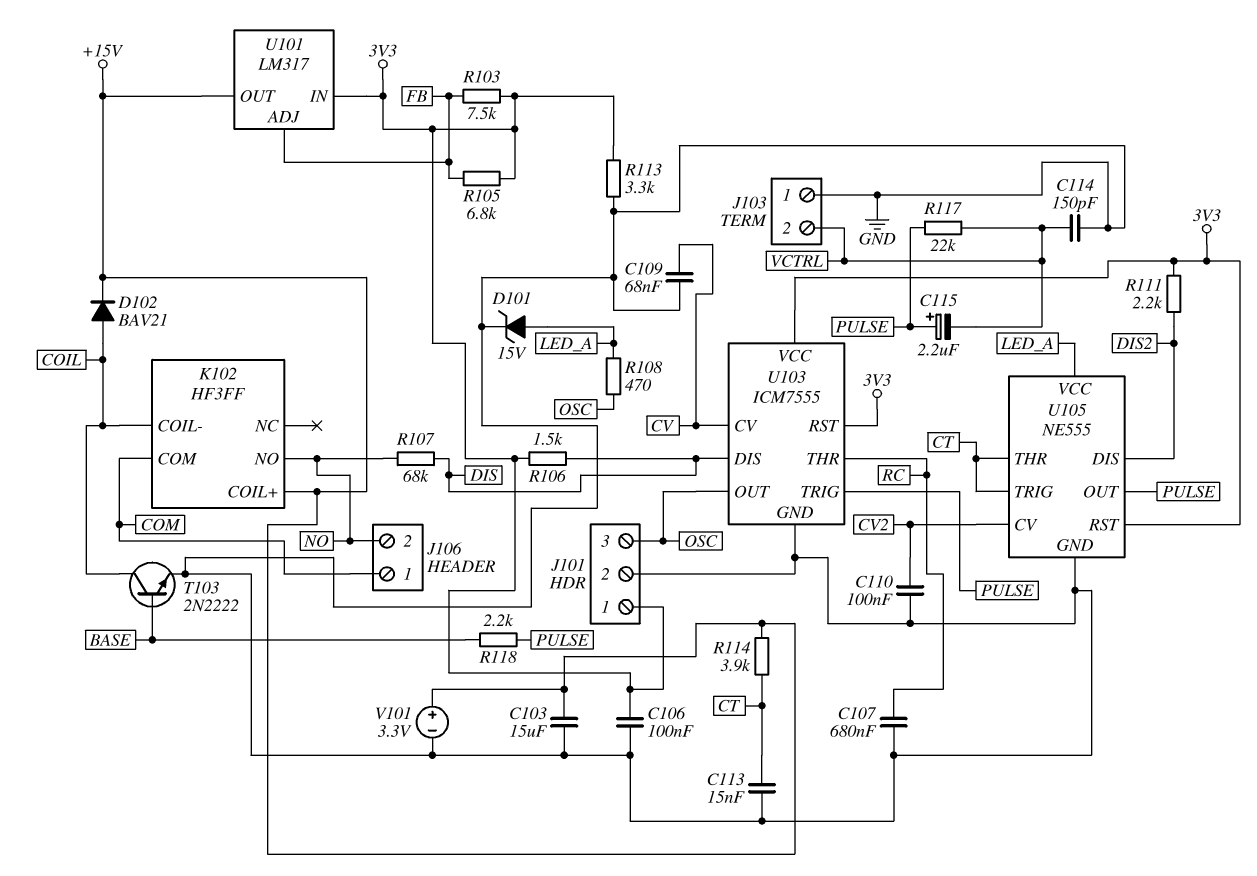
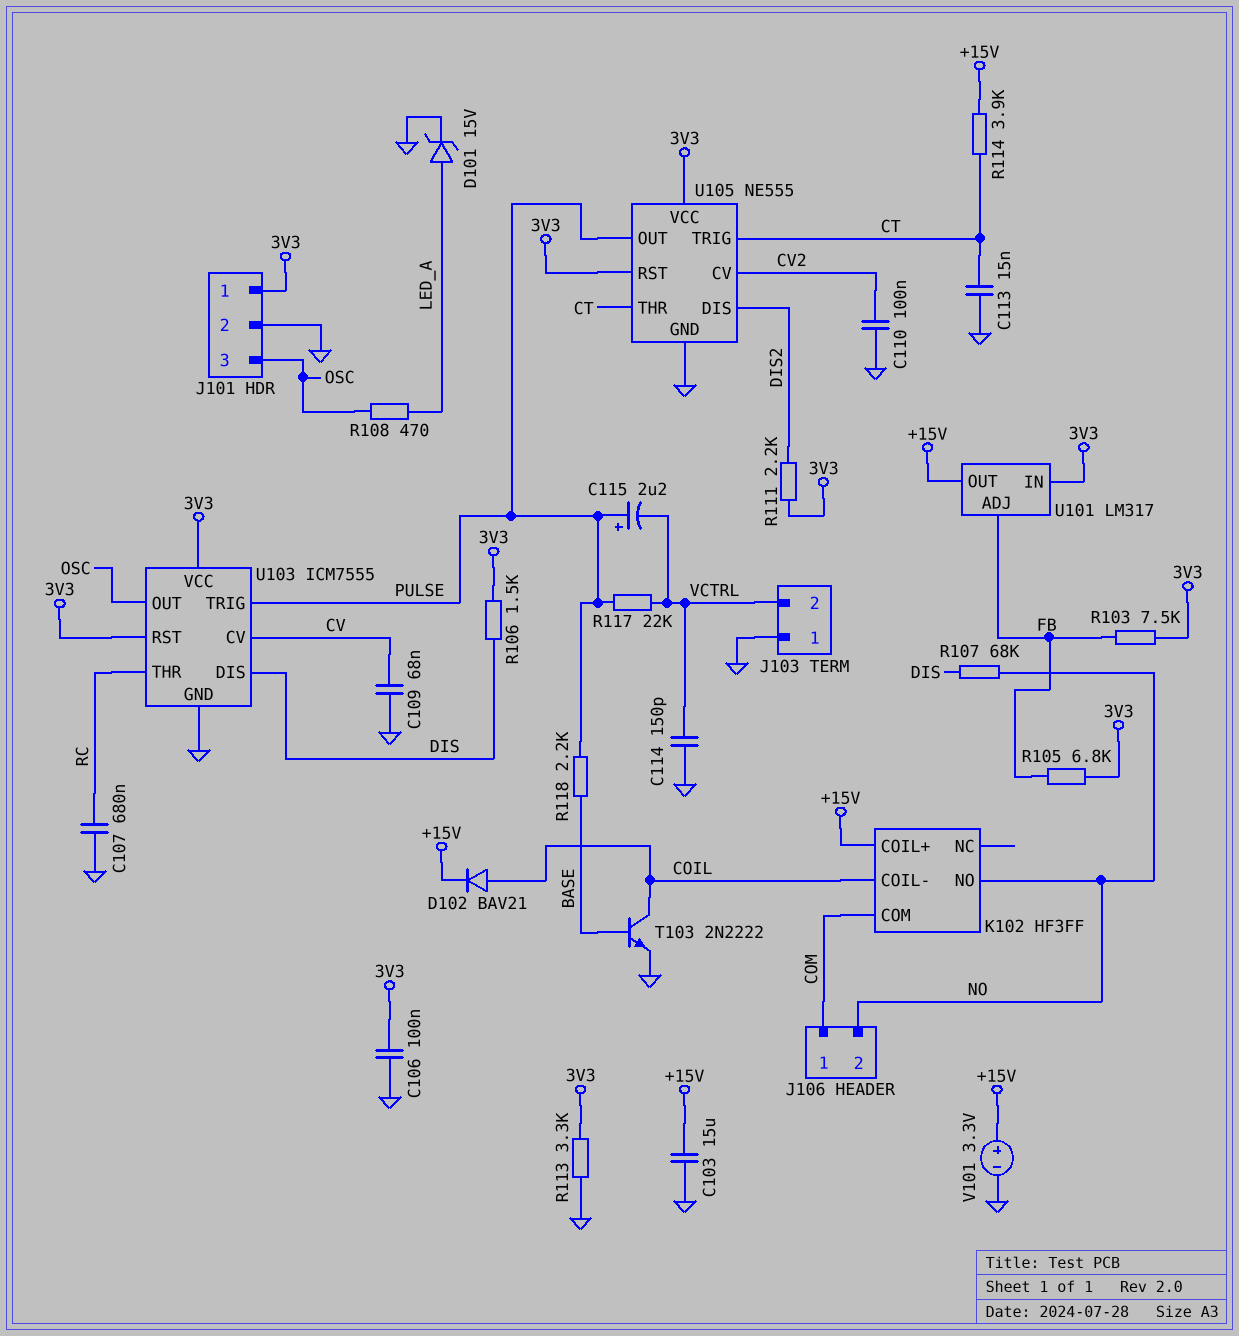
U105 pin VCC: LED_A -> 3V3

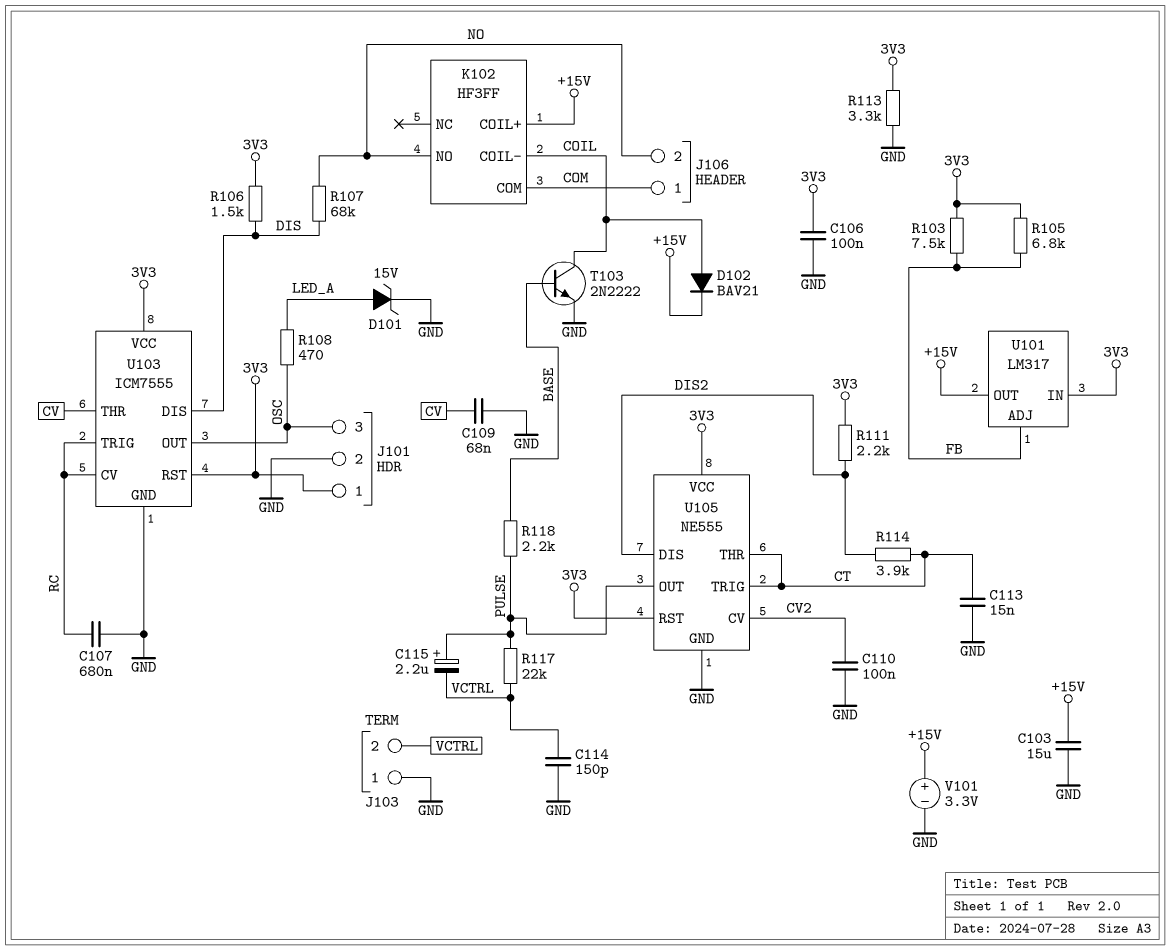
R114: 3.9k (+15V, CT) -> 3.9k (CT, DIS2)
U103 pin CV: CV -> RC
U103 pin THR: RC -> CV
U103 pin TRIG: PULSE -> RC

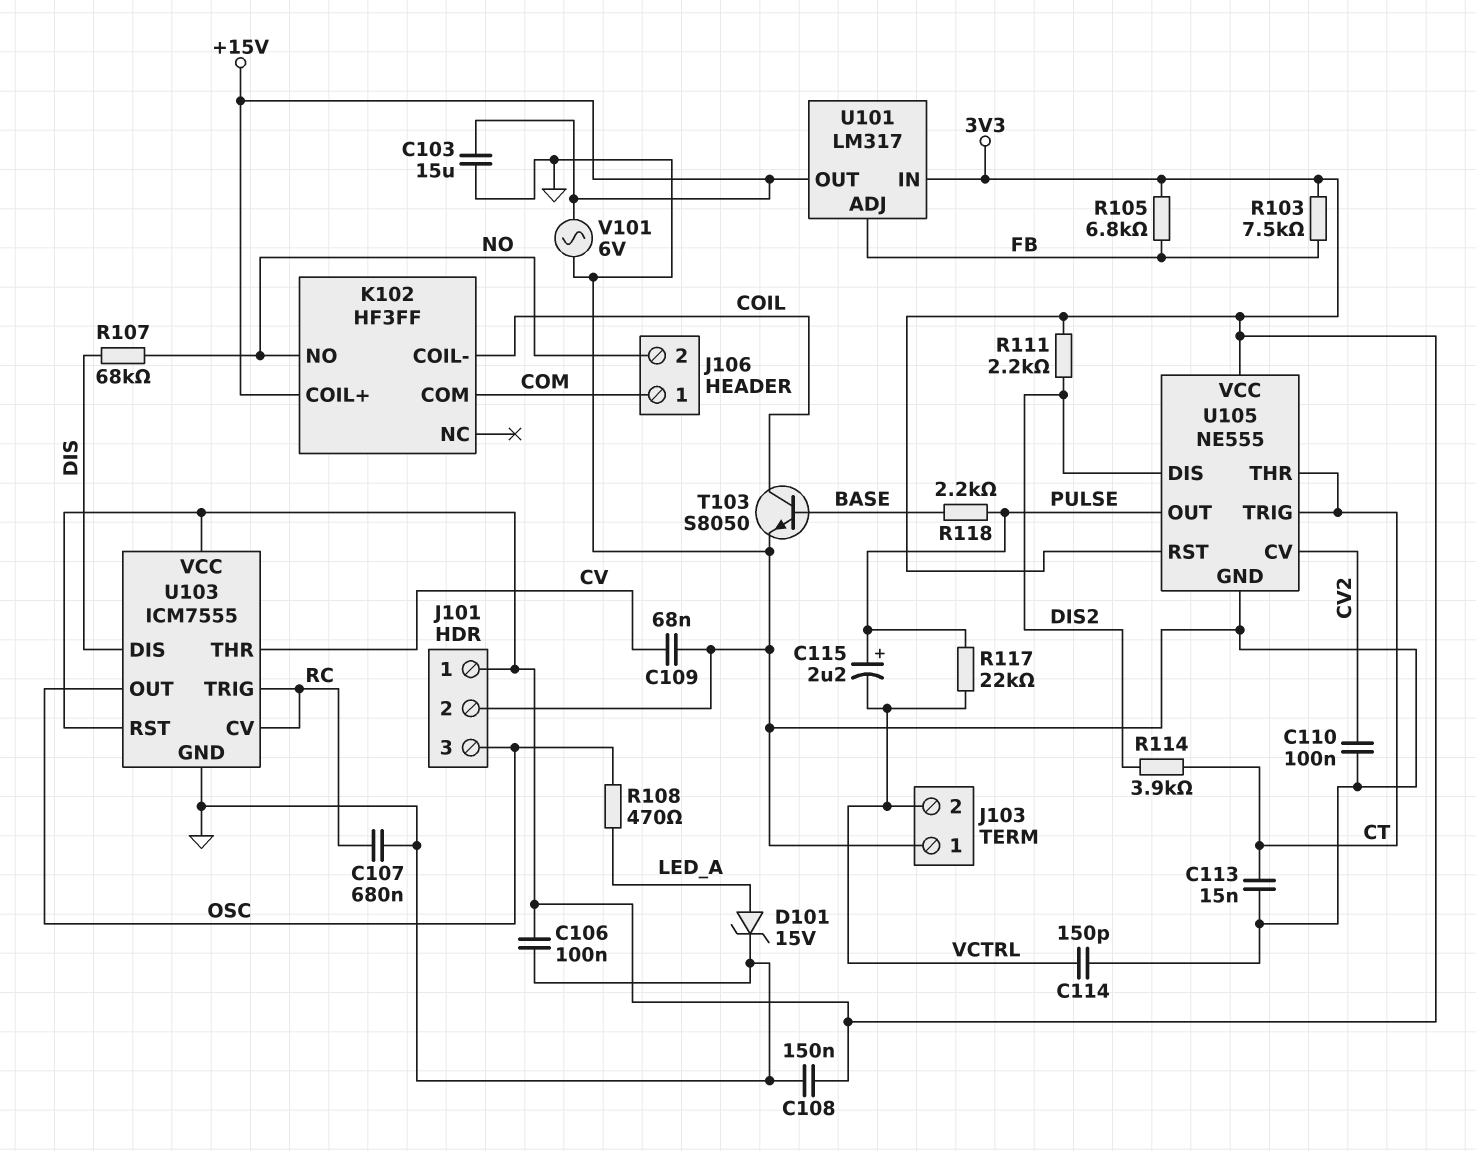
C108: none -> 150nF (3V3, GND)
D102: diode BAV21 (A COIL, K +15V) -> none
R106: 1.5k (3V3, DIS) -> none
R113: 3.3k (3V3, GND) -> none
T103: NPN 2N2222 (B BASE, C COIL, E GND) -> NPN S8050 (B BASE, C COIL, E GND)
V101: 3.3V (plus +15V, minus GND) -> AC 6V (+15V, GND)

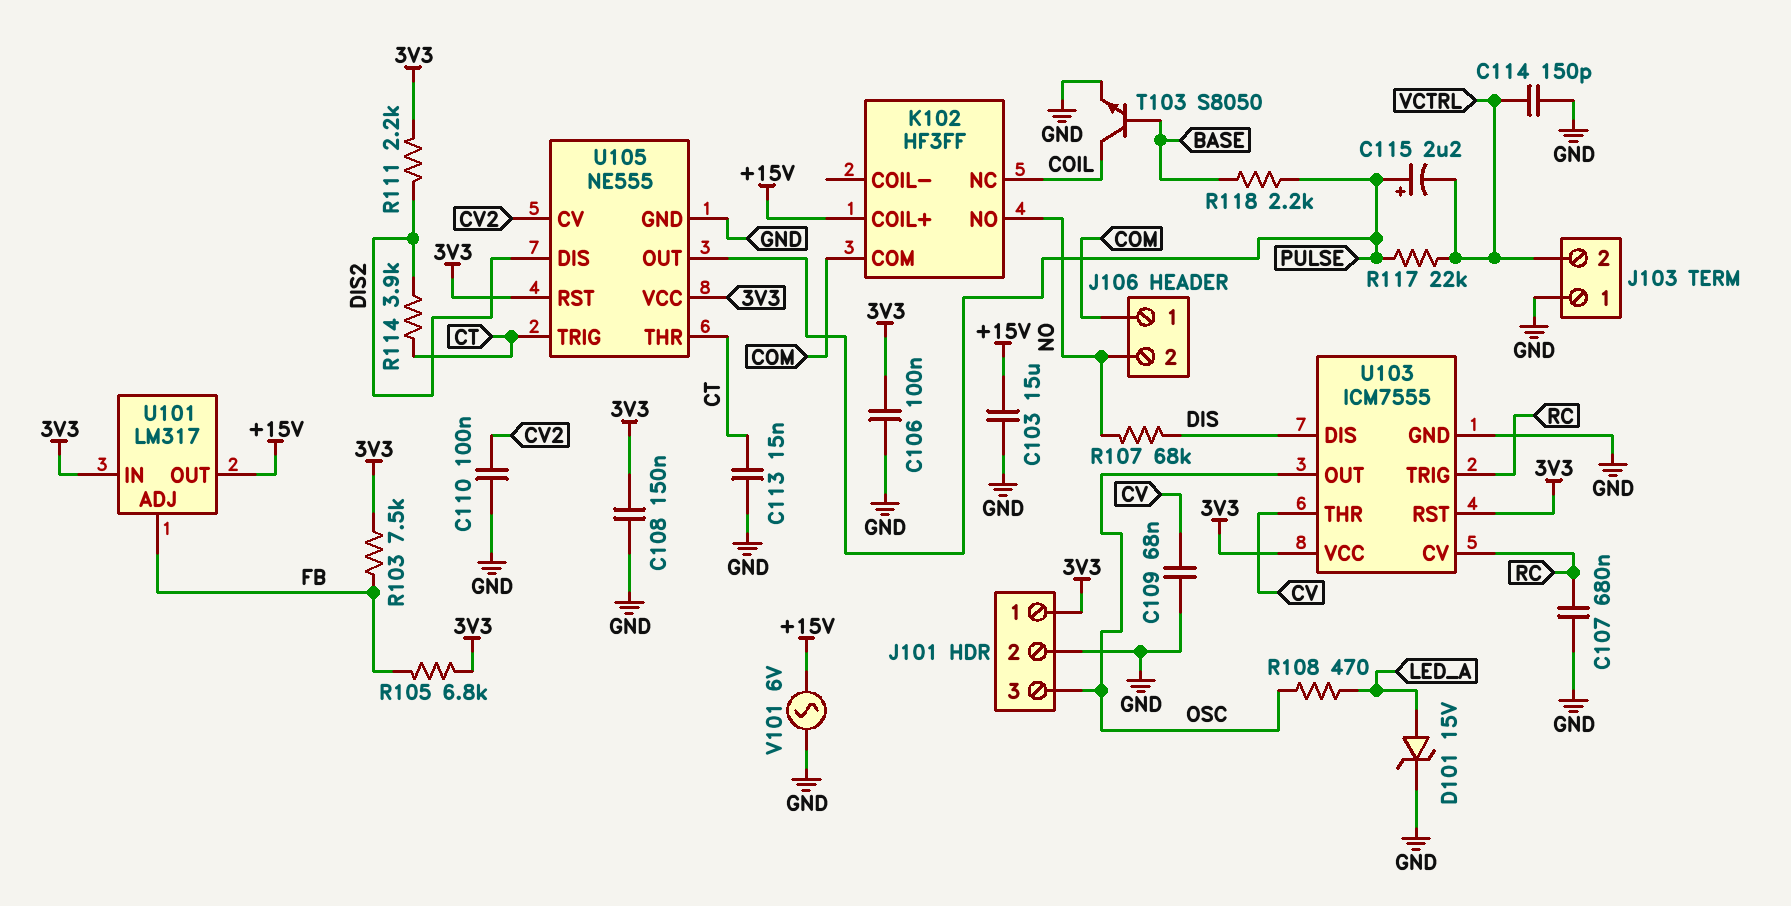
K102 pin COIL-: COIL -> none
K102 pin NC: none -> COIL

